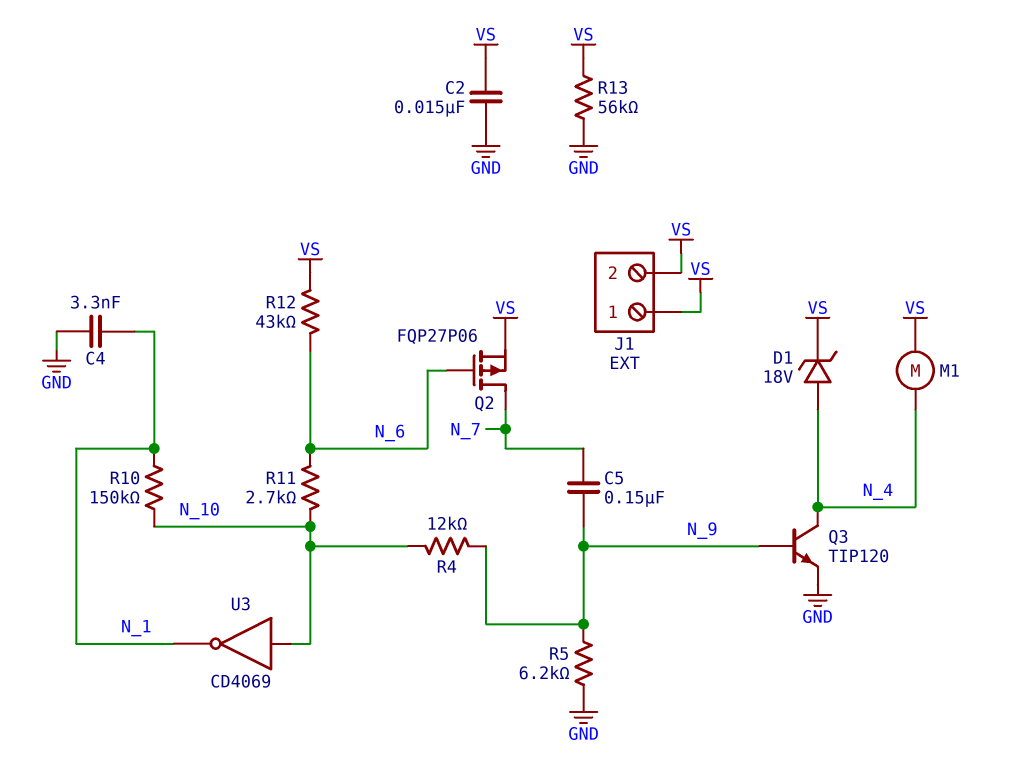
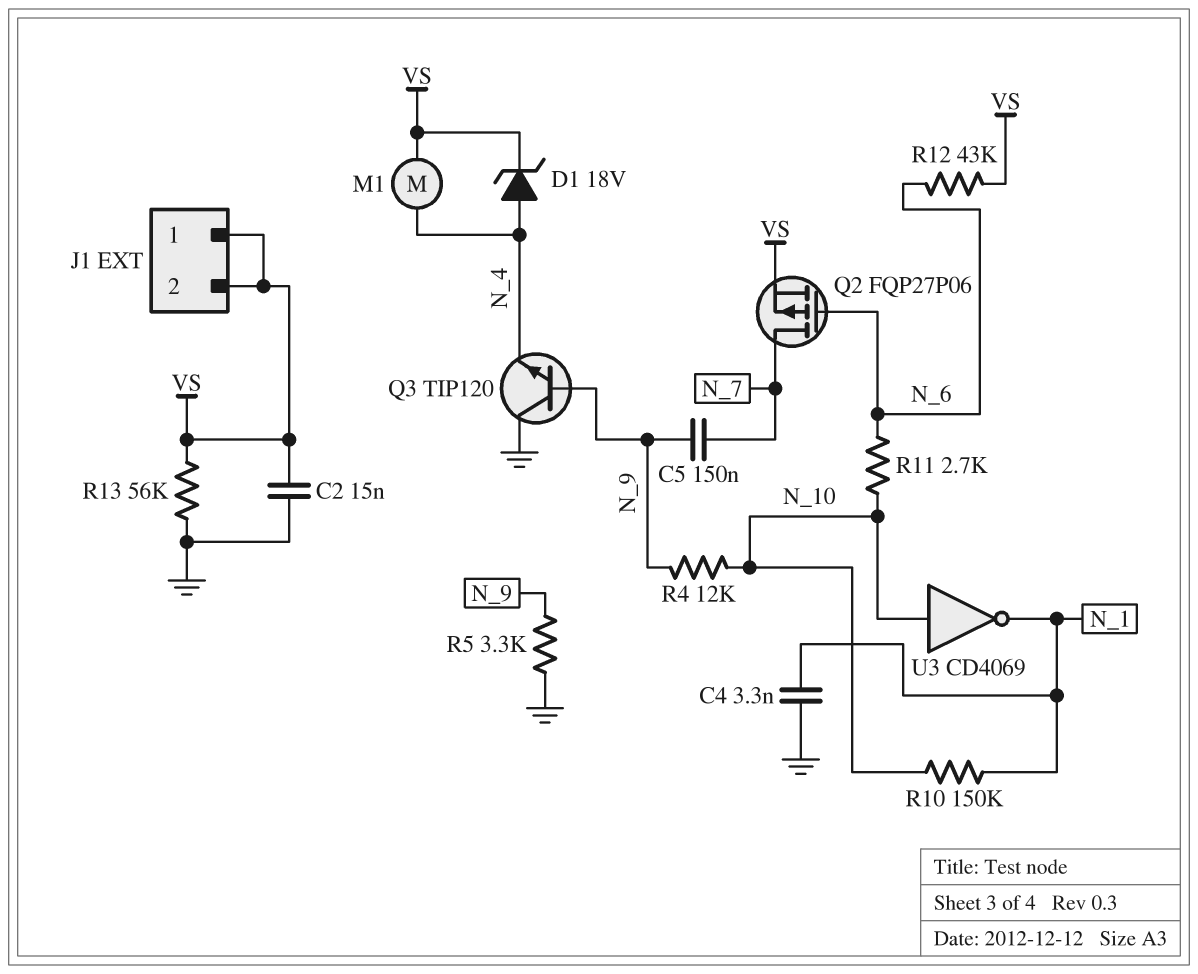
Q3: NPN TIP120 (B N_9, C N_4, E GND) -> NPN TIP120 (B N_9, C GND, E N_4)
R5: 6.2k (GND, N_9) -> 3.3k (GND, N_9)

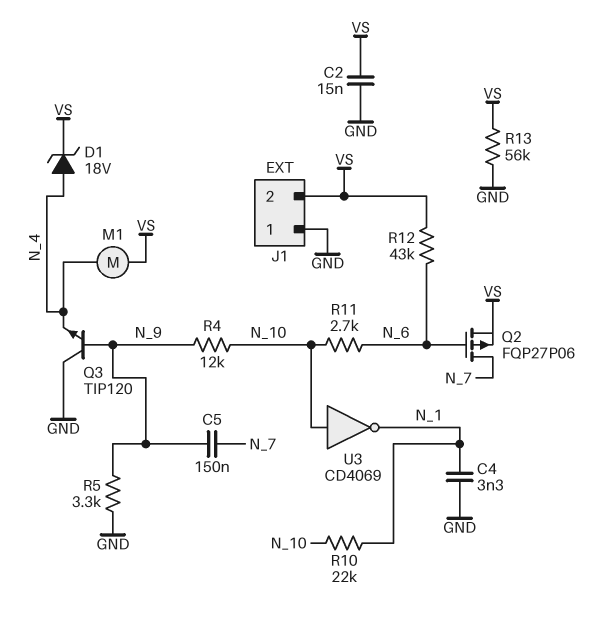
J1 pin 1: VS -> GND
R10: 150k (N_1, N_10) -> 22k (N_1, N_10)

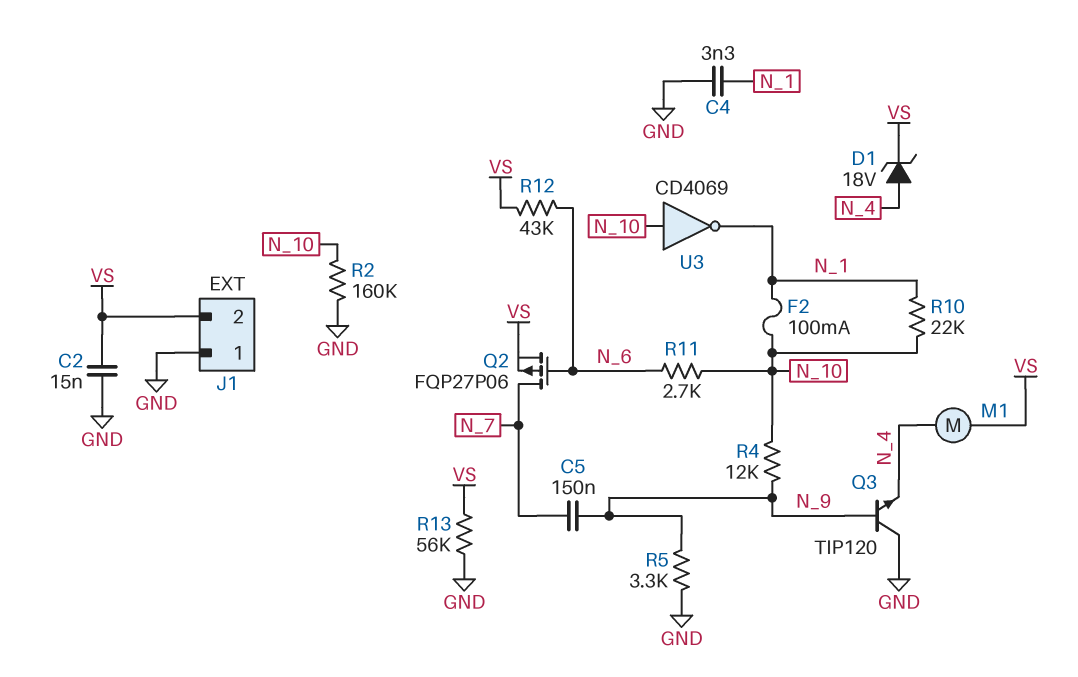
F2: none -> 100mA (N_1, N_10)
R2: none -> 160k (GND, N_10)

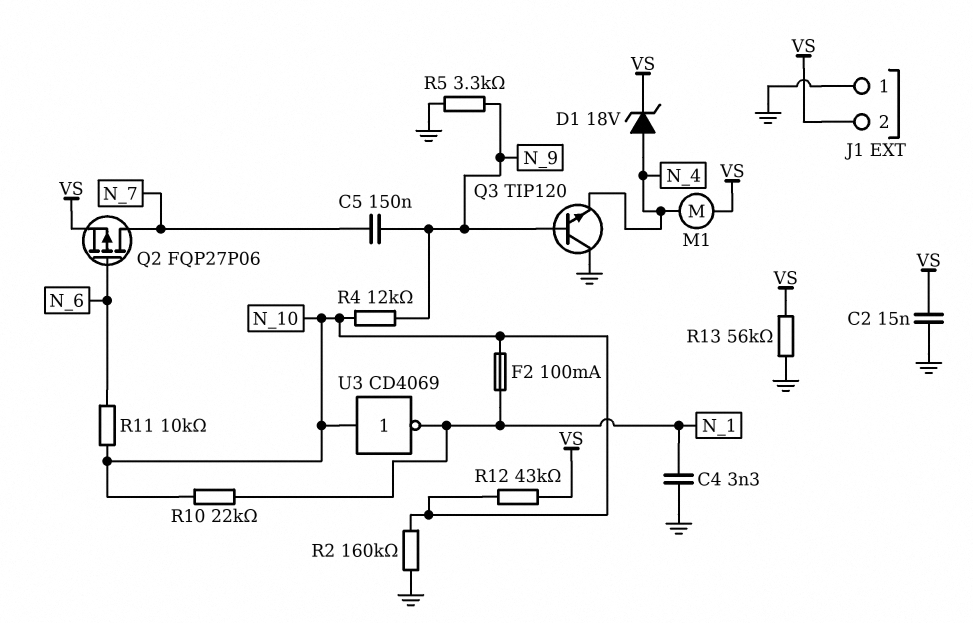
R11: 2.7k (N_6, N_10) -> 10k (N_6, N_10)
R12: 43k (N_6, VS) -> 43k (N_10, VS)

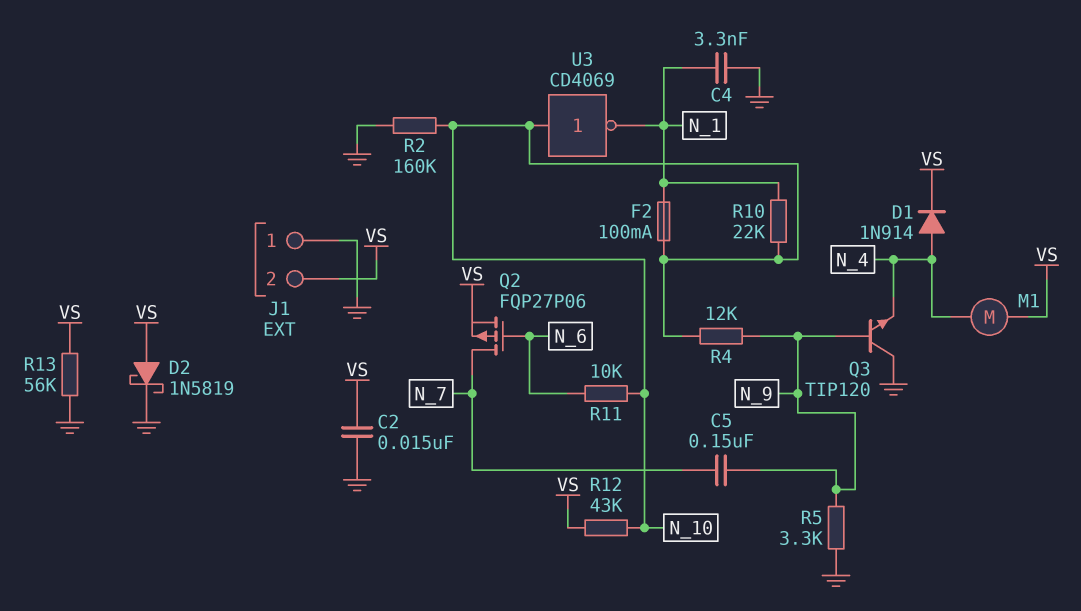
D1: zener 18V (A N_4, K VS) -> diode 1N914 (A N_4, K VS)
D2: none -> schottky 1N5819 (A VS, K GND)

